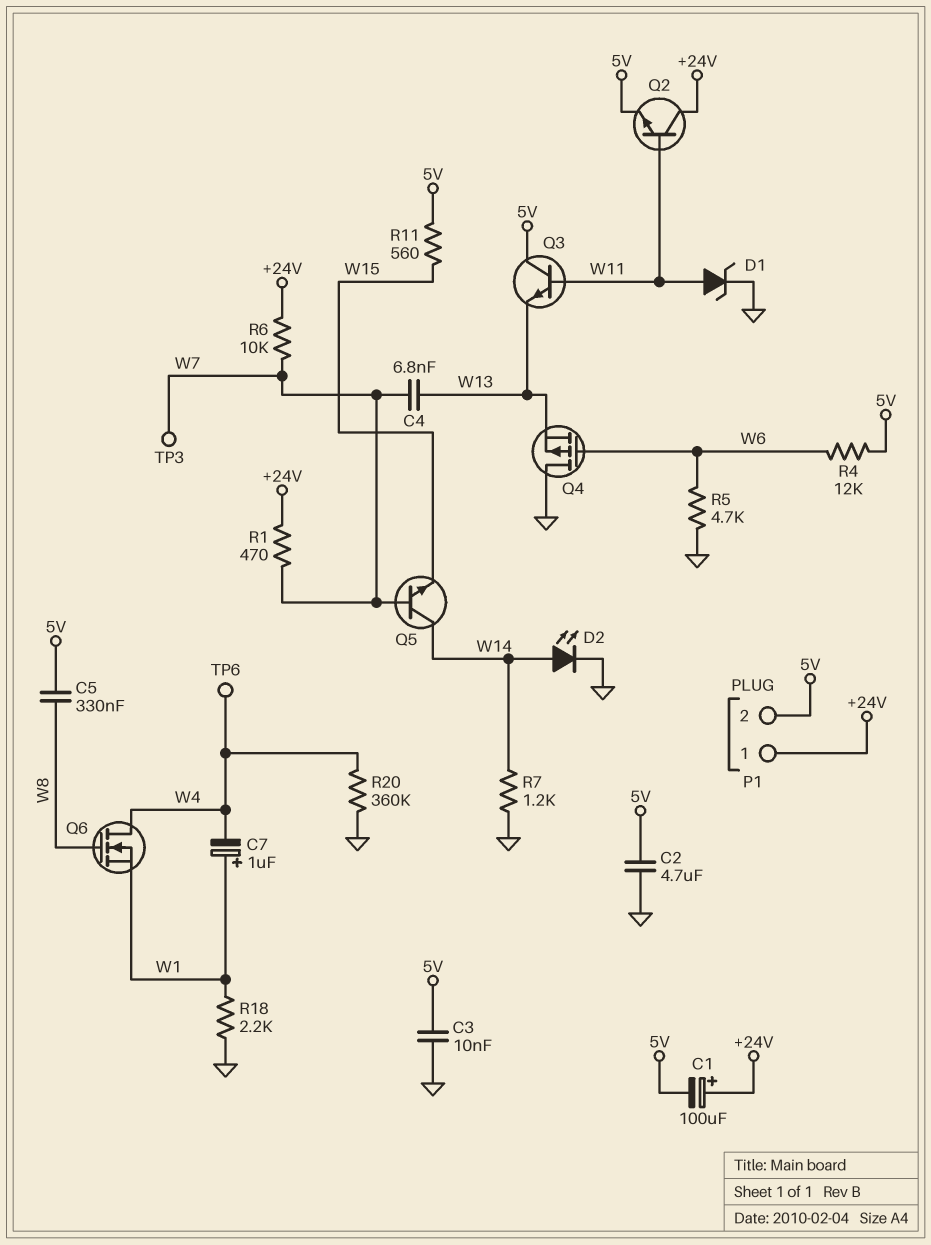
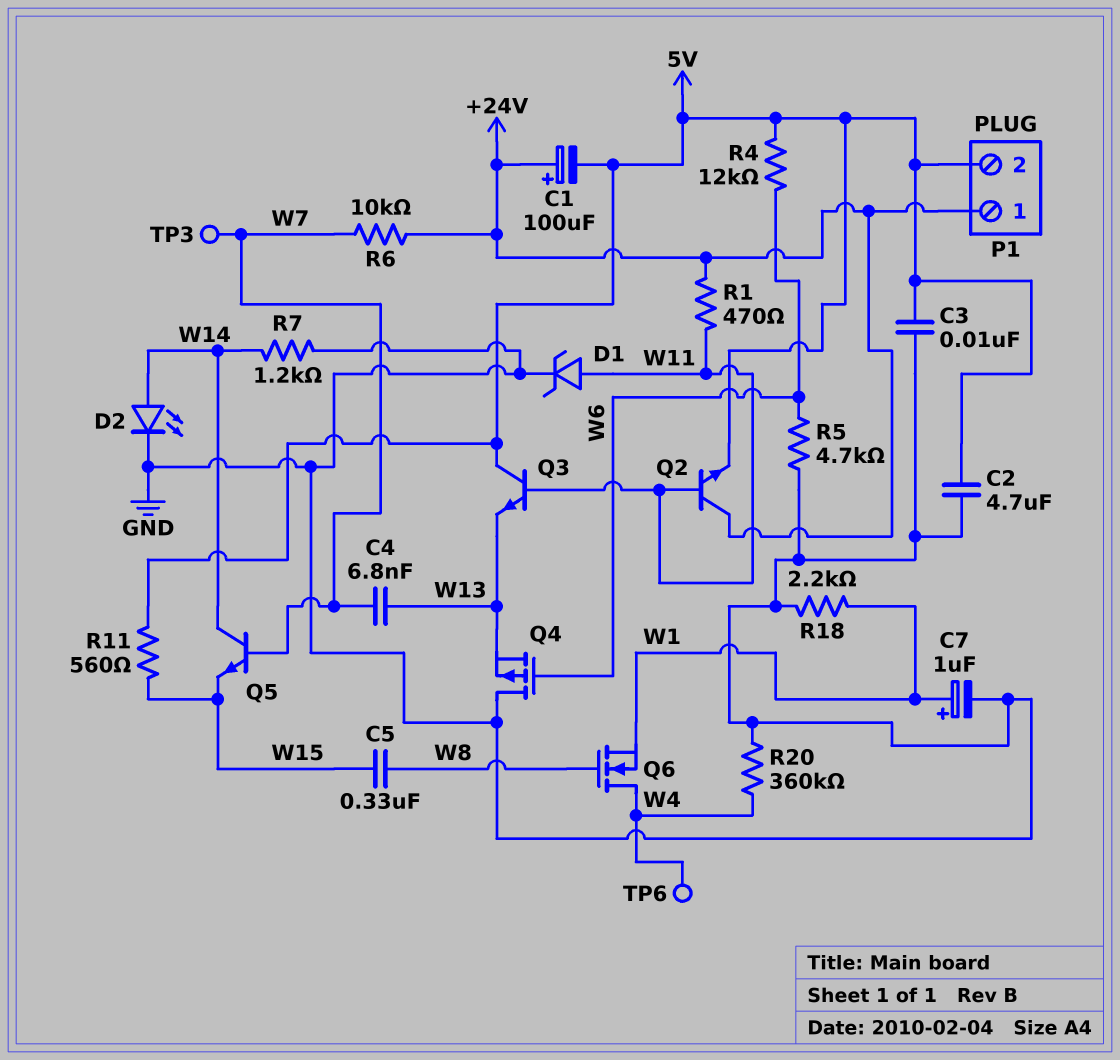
C5: 330nF (5V, W8) -> 330nF (W8, W15)
C7: 1uF (plus W1, minus W4) -> 1uF (plus W1, minus GND)
R1: 470 (+24V, W7) -> 470 (+24V, W11)

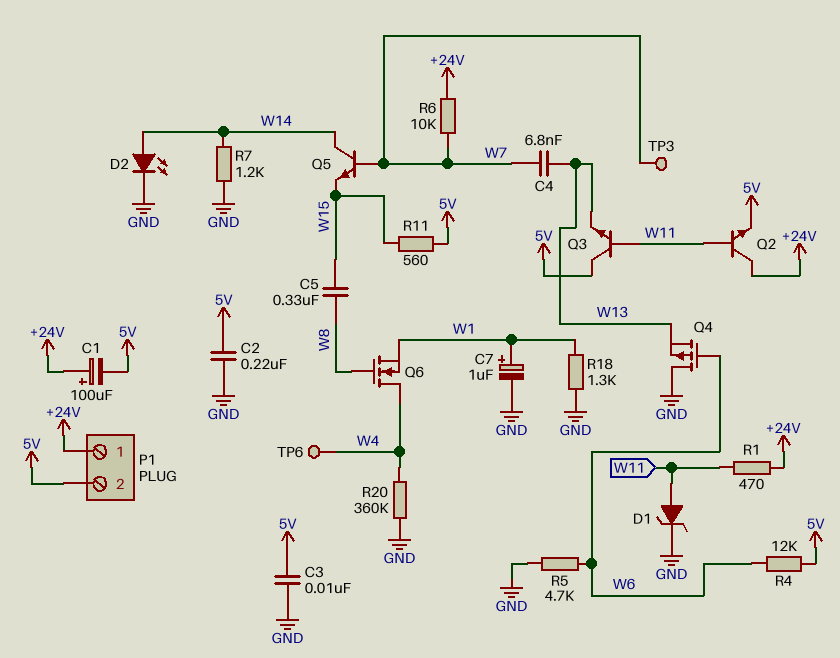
C2: 4.7uF (5V, GND) -> 220nF (5V, GND)
R18: 2.2k (GND, W1) -> 1.3k (GND, W1)

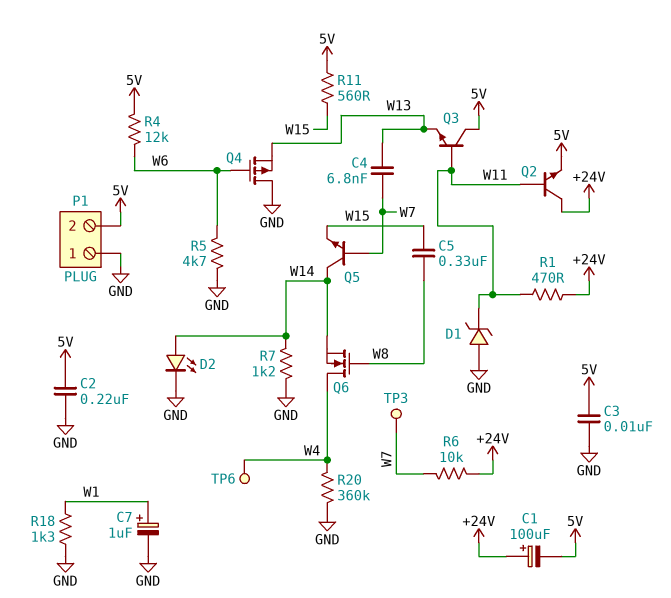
D1: zener (A W11, K GND) -> zener (A GND, K W11)
P1 pin 1: +24V -> GND
Q6: NMOS (G W8, D W4, S W1) -> NMOS (G W8, D W4, S W14)

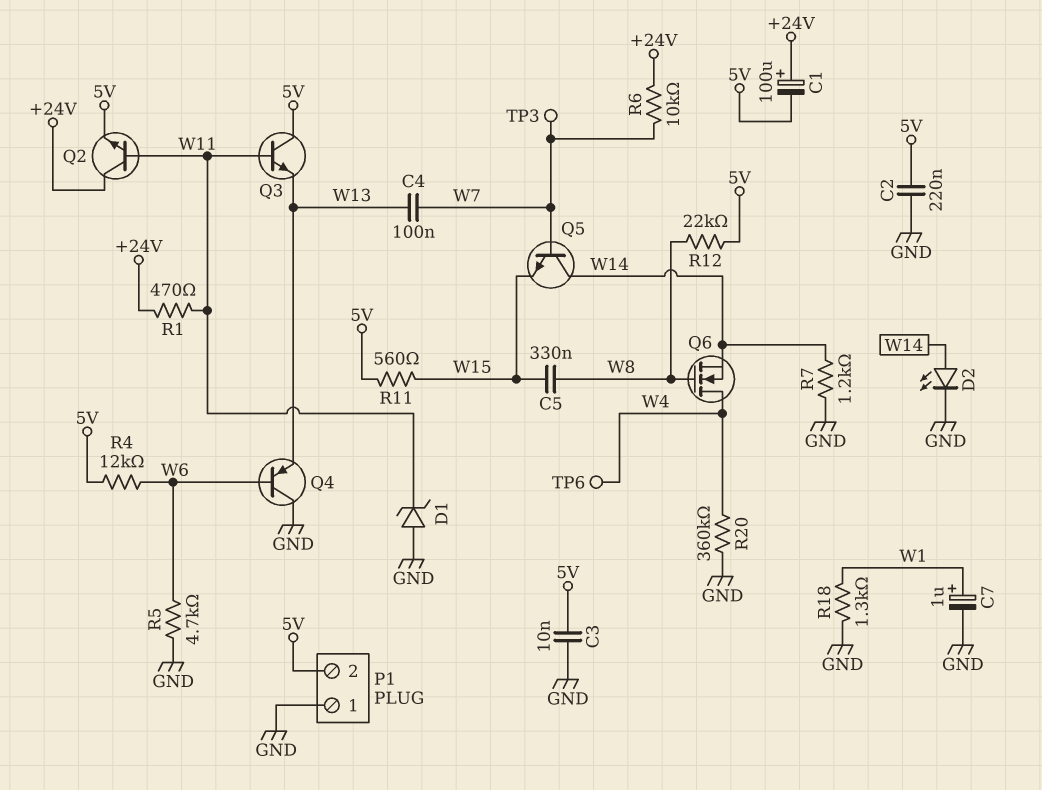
C4: 6.8nF (W7, W13) -> 100nF (W7, W13)
Q4: PMOS (G W6, D GND, S W13) -> PNP (B W6, C GND, E W13)
R12: none -> 22k (5V, W8)

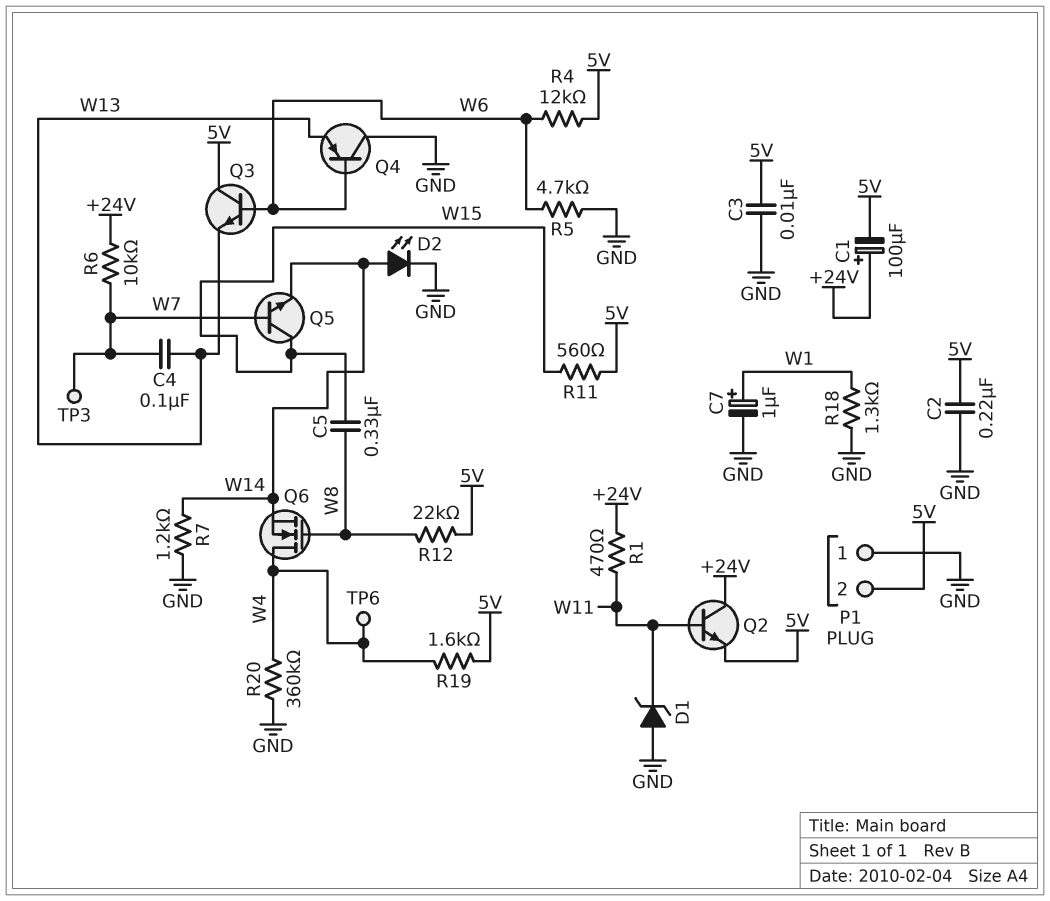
Q3: NPN (B W11, C 5V, E W13) -> NPN (B W6, C 5V, E W13)
Q5: NPN (B W7, C W14, E W15) -> NPN (B W7, C W15, E W14)
R19: none -> 1.6k (5V, W4)

